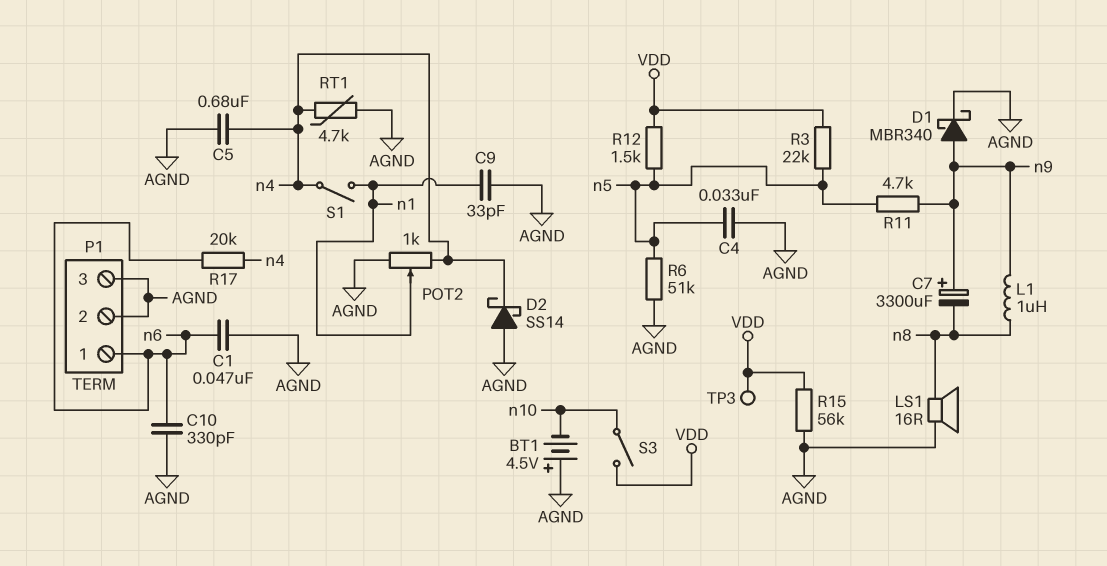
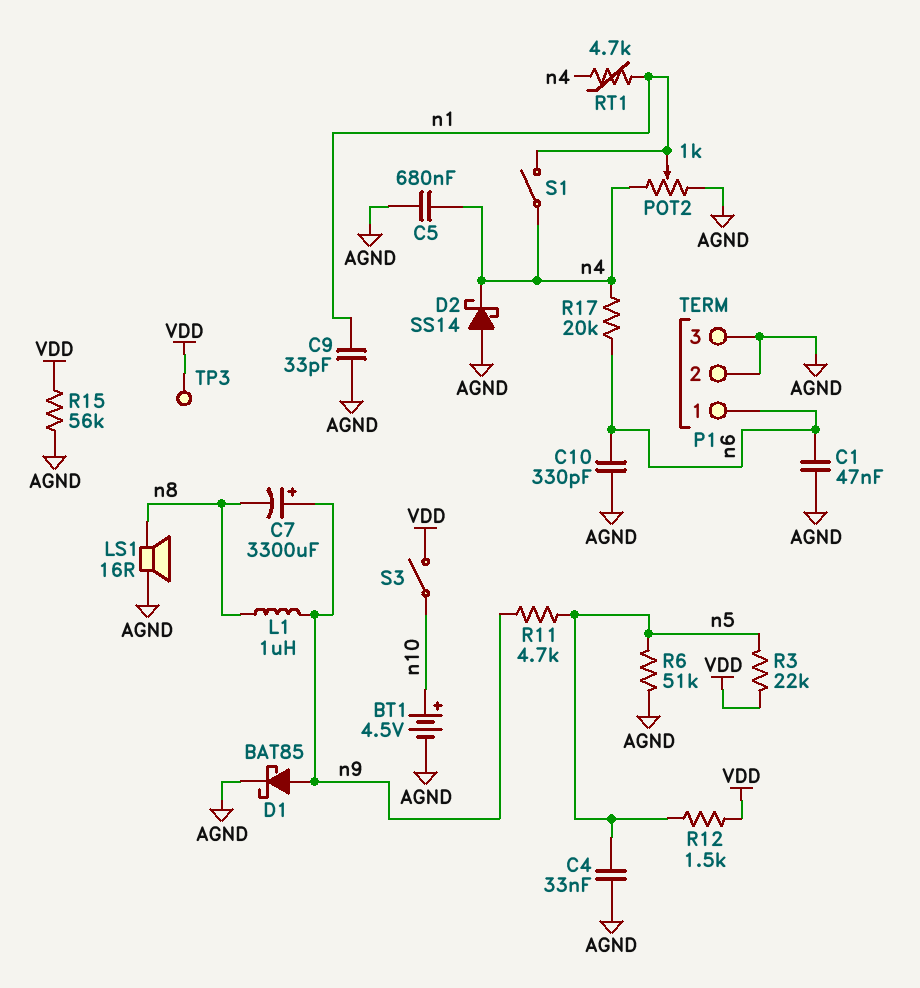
BT1: 4.5V (plus AGND, minus n10) -> 4.5V (plus n10, minus AGND)
D1: schottky MBR340 (A n9, K AGND) -> schottky BAT85 (A n9, K AGND)
RT1: 4.7k (AGND, n4) -> 4.7k (n1, n4)

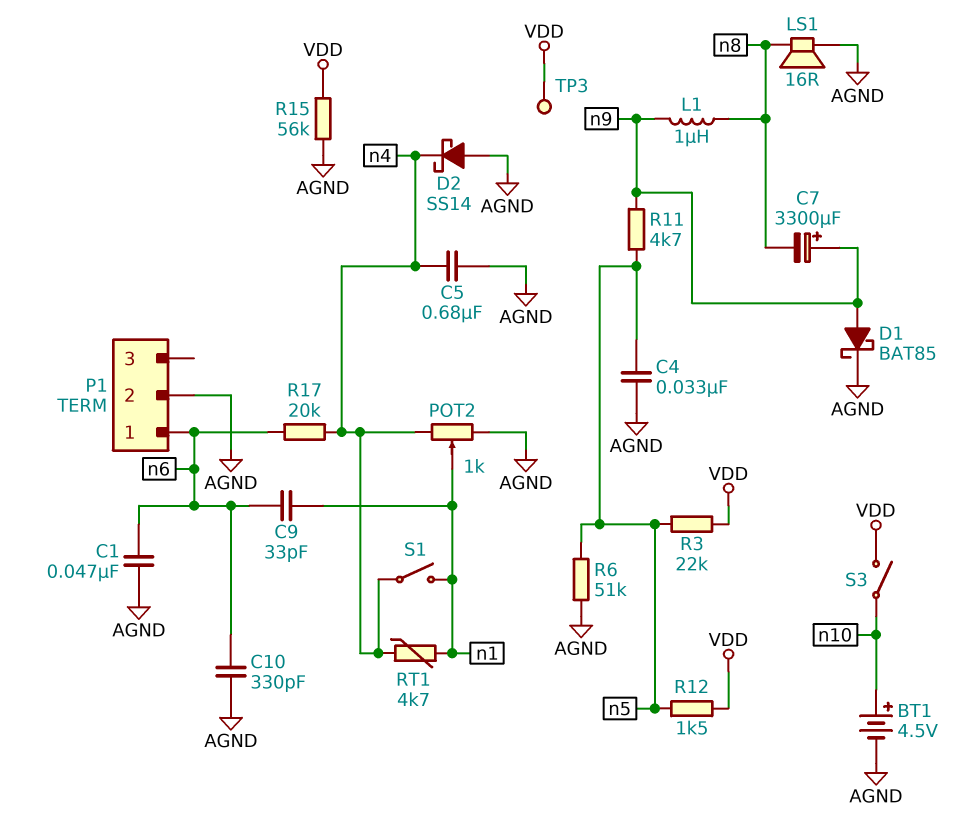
C9: 33pF (AGND, n1) -> 33pF (n1, n6)
P1 pin 3: AGND -> none

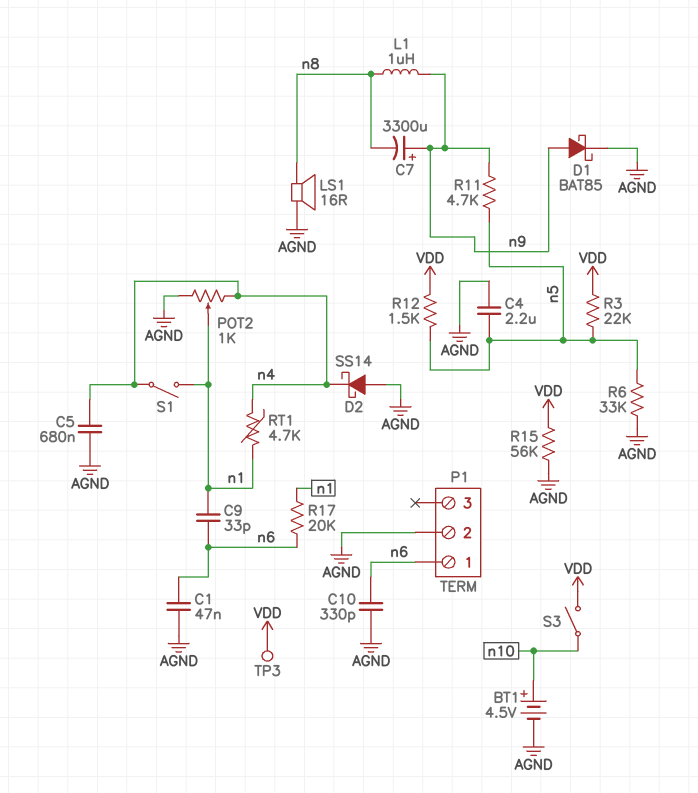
C4: 33nF (AGND, n5) -> 2.2uF (AGND, n5)
R6: 51k (AGND, n5) -> 33k (AGND, n5)
R17: 20k (n4, n6) -> 20k (n1, n6)

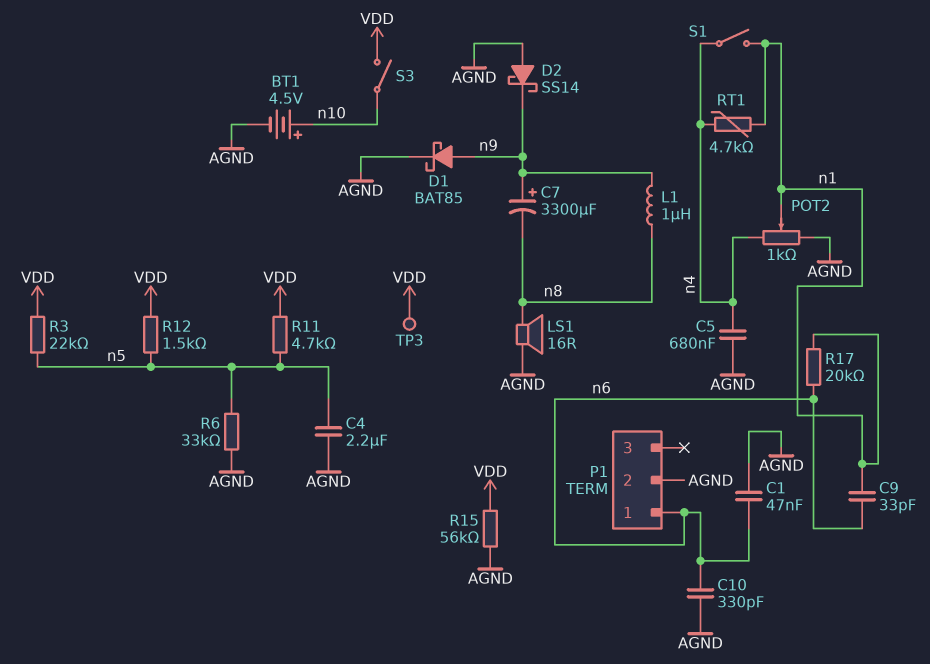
D2: schottky SS14 (A AGND, K n4) -> schottky SS14 (A AGND, K n9)
R11: 4.7k (n5, n9) -> 4.7k (VDD, n5)

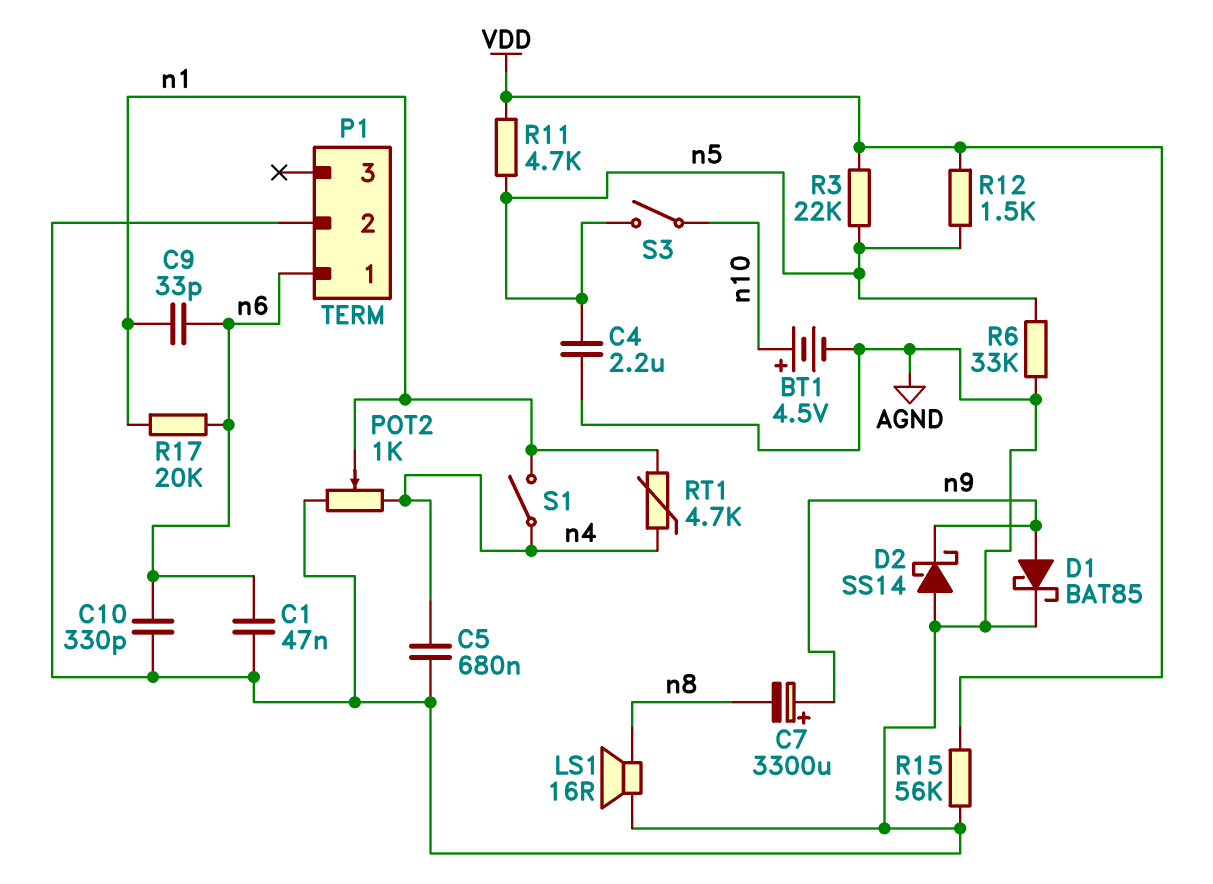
L1: 1uH (n8, n9) -> none
S3: switch (VDD, n10) -> switch (n5, n10)
TP3: test point (VDD) -> none

